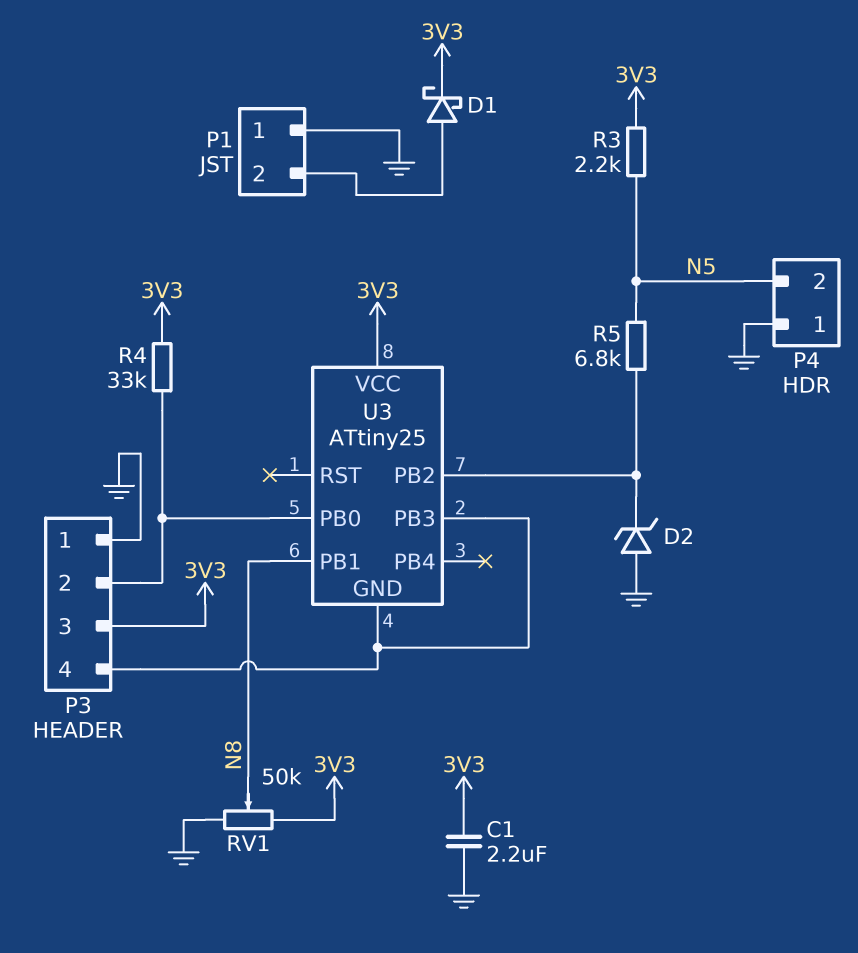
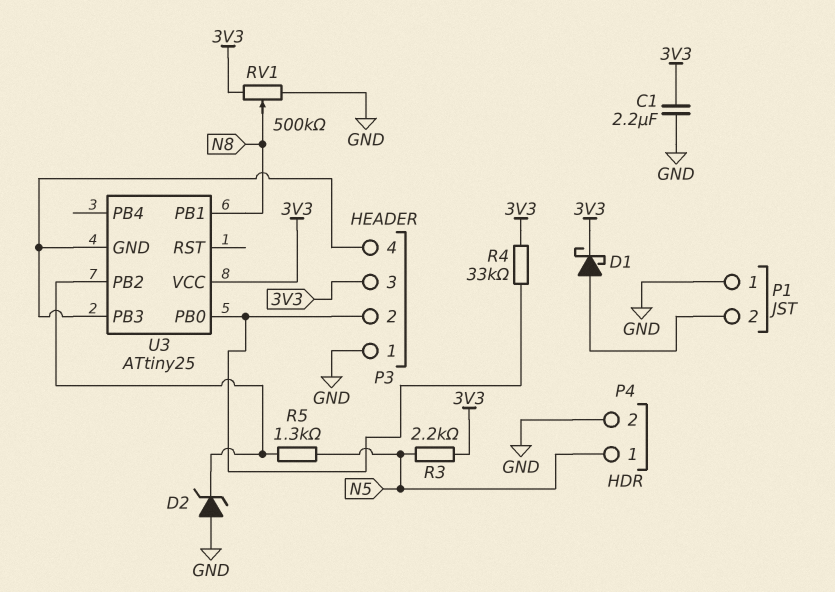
P4 pin 1: GND -> N5
P4 pin 2: N5 -> GND
R5: 6.8k (N5, U3/PB2) -> 1.3k (N5, U3/PB2)
RV1: 50k (3V3, GND, wiper N8) -> 500k (3V3, GND, wiper N8)

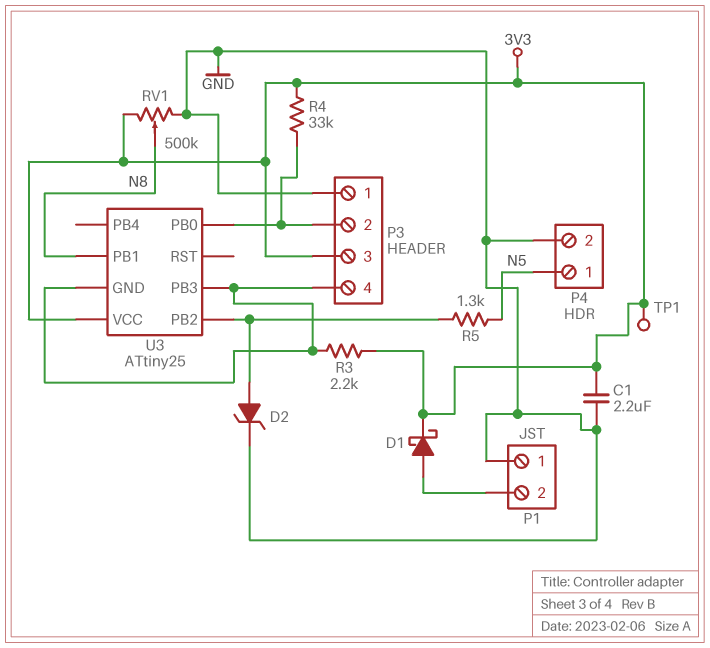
D2: zener (A GND, K U3/PB2) -> zener (A U3/PB2, K GND)
R3: 2.2k (3V3, N5) -> 2.2k (3V3, P3/4)
TP1: none -> test point (3V3)

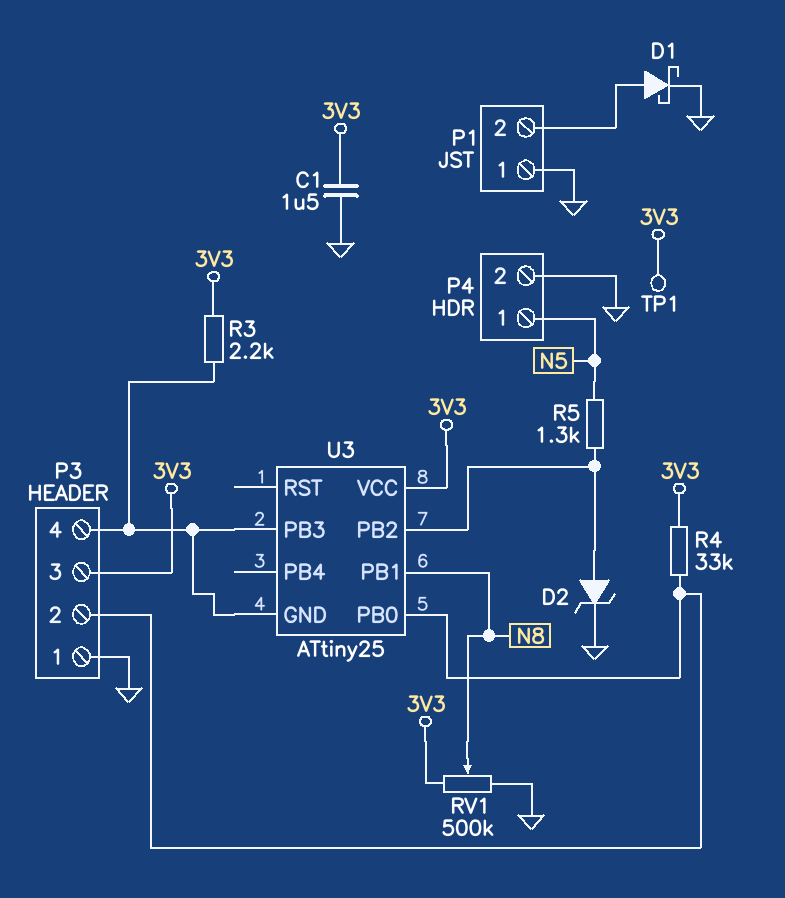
C1: 2.2uF (3V3, GND) -> 1.5uF (3V3, GND)
D1: schottky (A P1/2, K 3V3) -> schottky (A P1/2, K GND)

